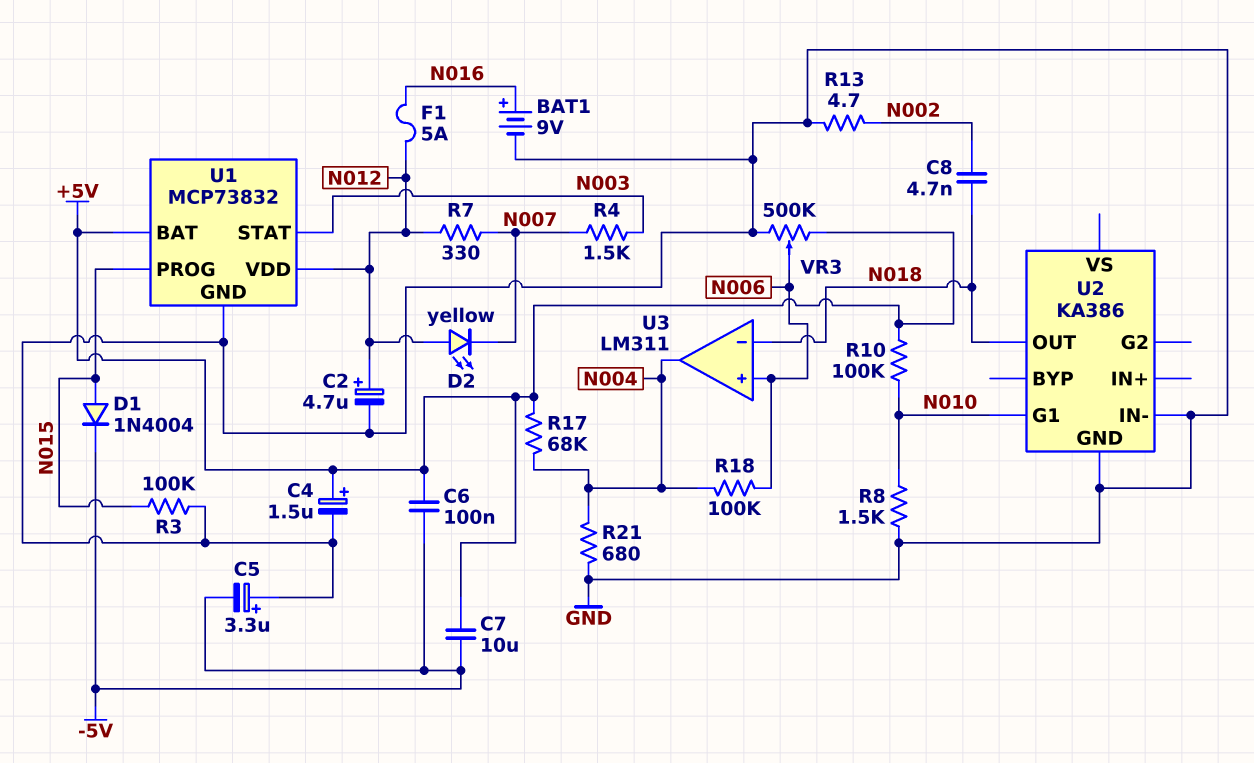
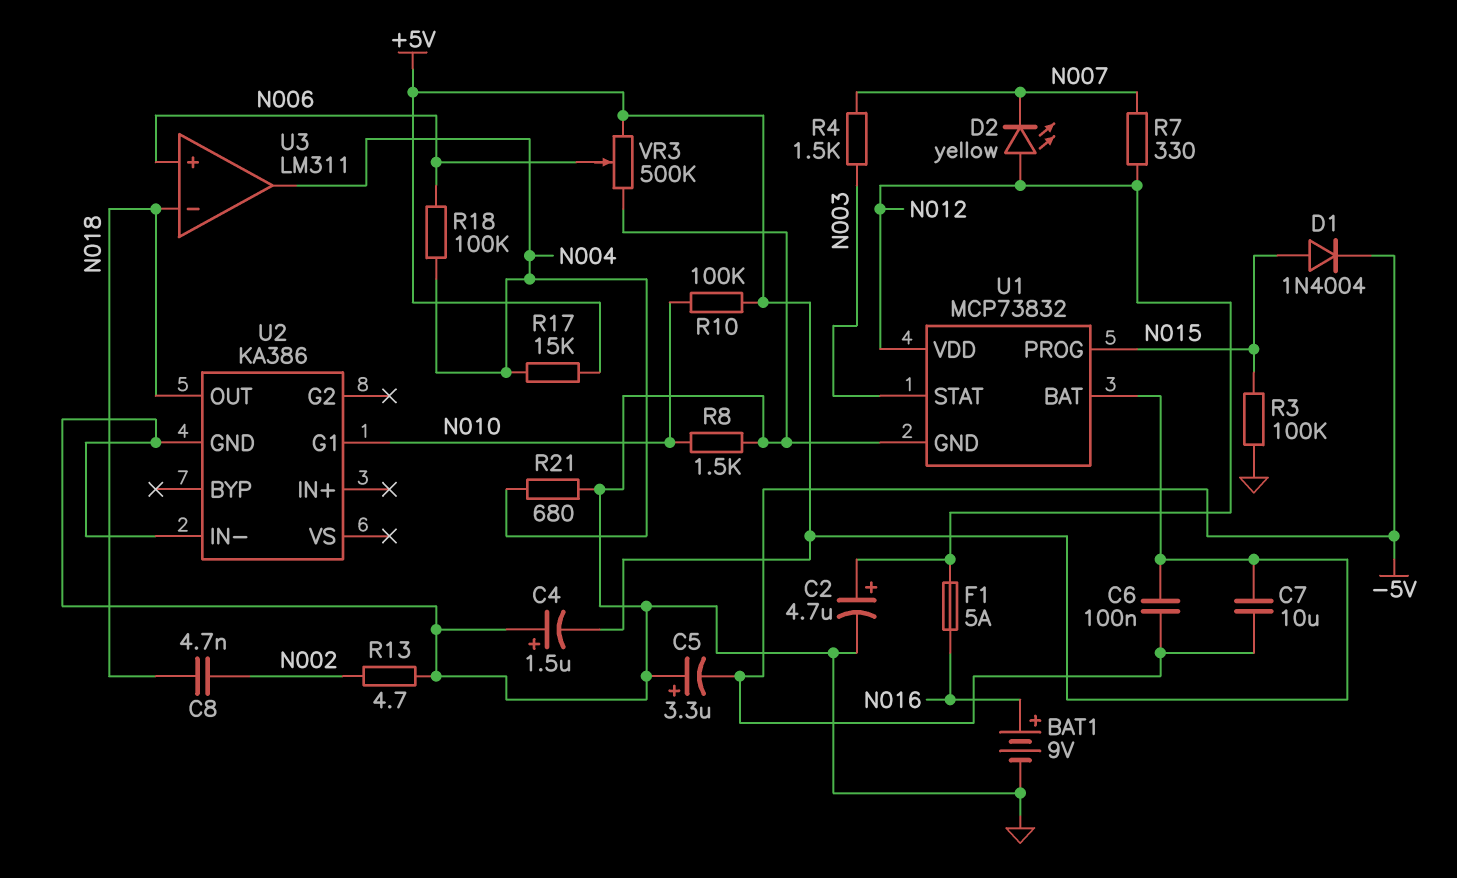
C4: 1.5uF (plus +5V, minus GND) -> 1.5uF (plus GND, minus +5V)
R17: 68k (+5V, N004) -> 15k (+5V, N004)

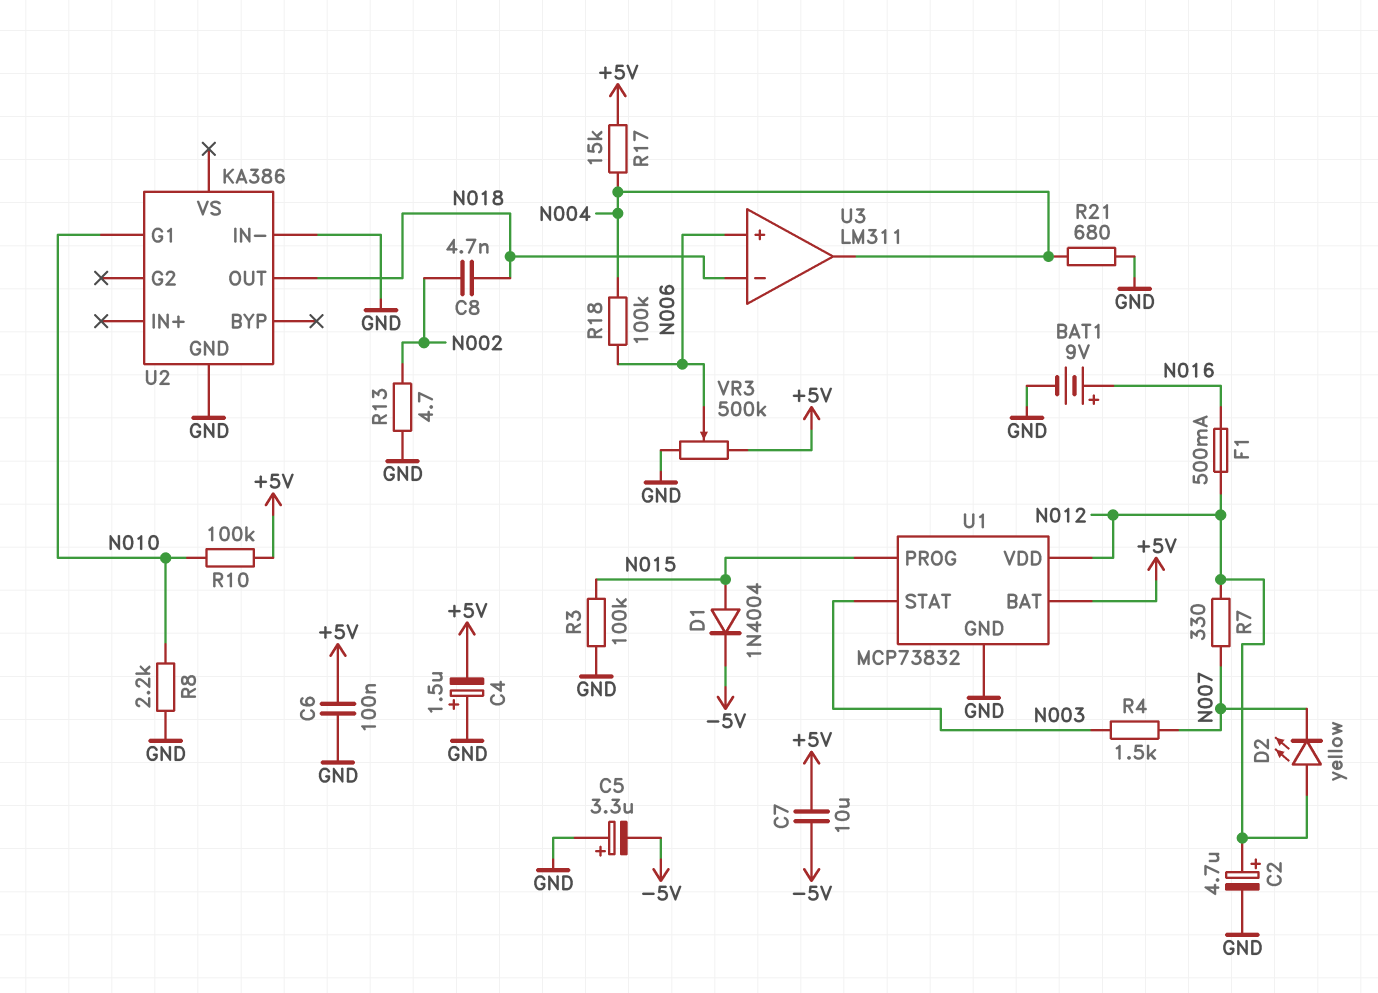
C6: 100nF (+5V, -5V) -> 100nF (+5V, GND)
F1: 5A (N012, N016) -> 500mA (N012, N016)
R8: 1.5k (GND, N010) -> 2.2k (GND, N010)

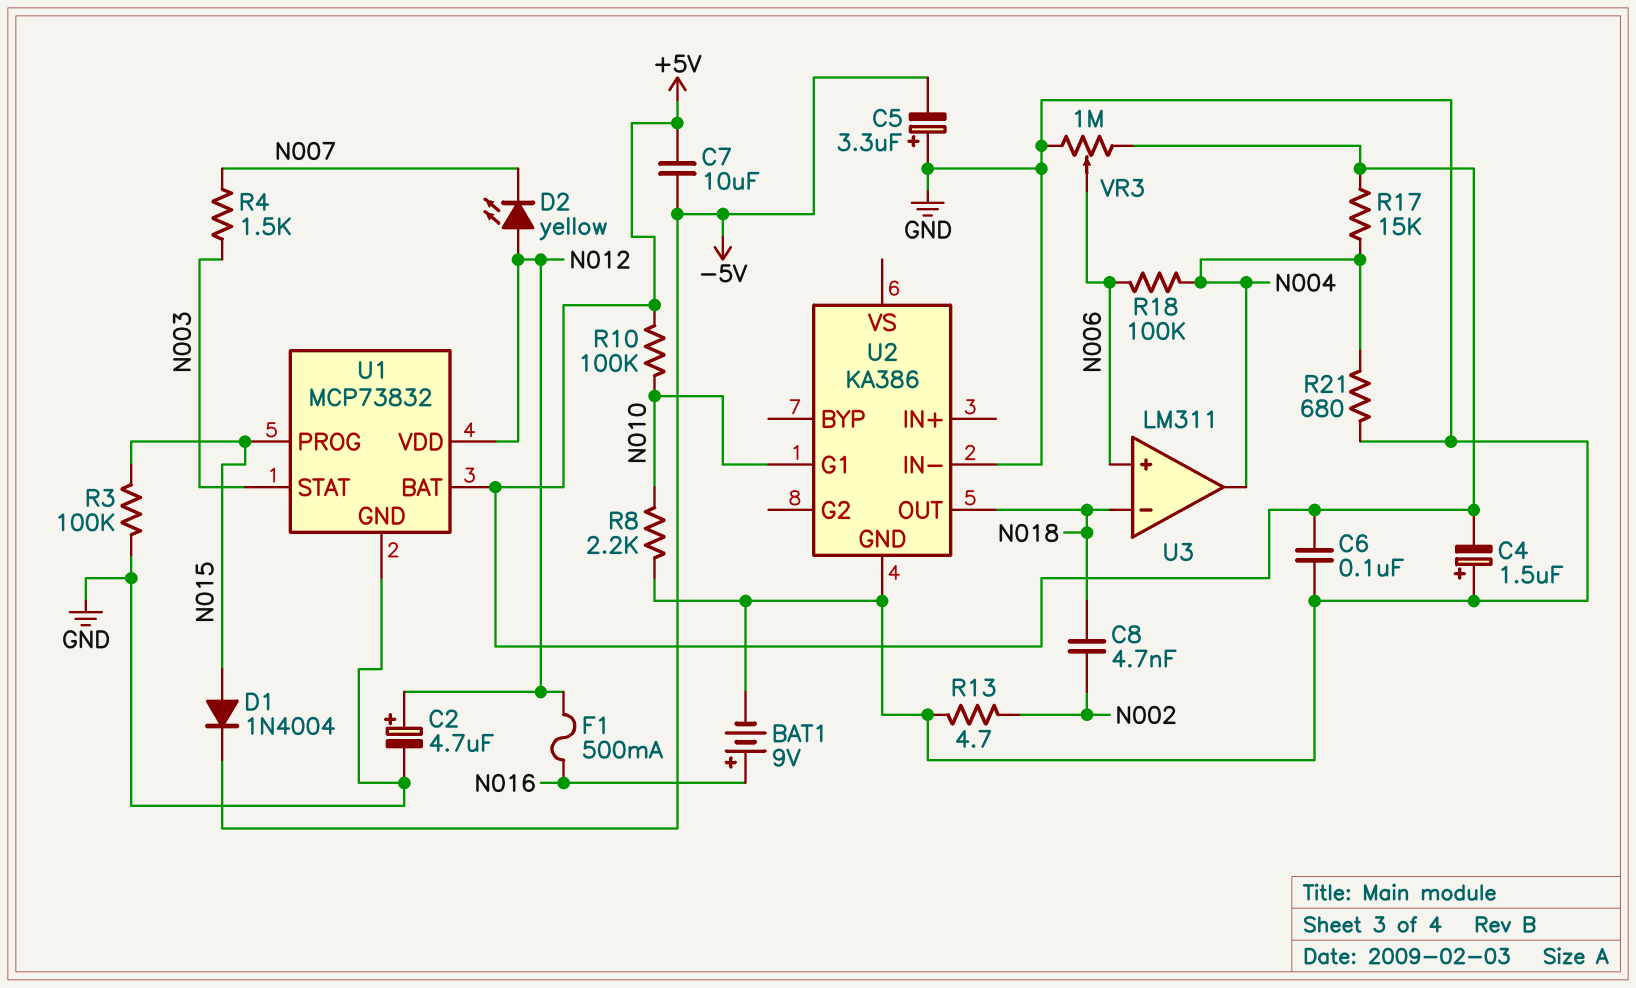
R7: 330 (N007, N012) -> none
VR3: 500k (+5V, GND, wiper N006) -> 1M (+5V, GND, wiper N006)

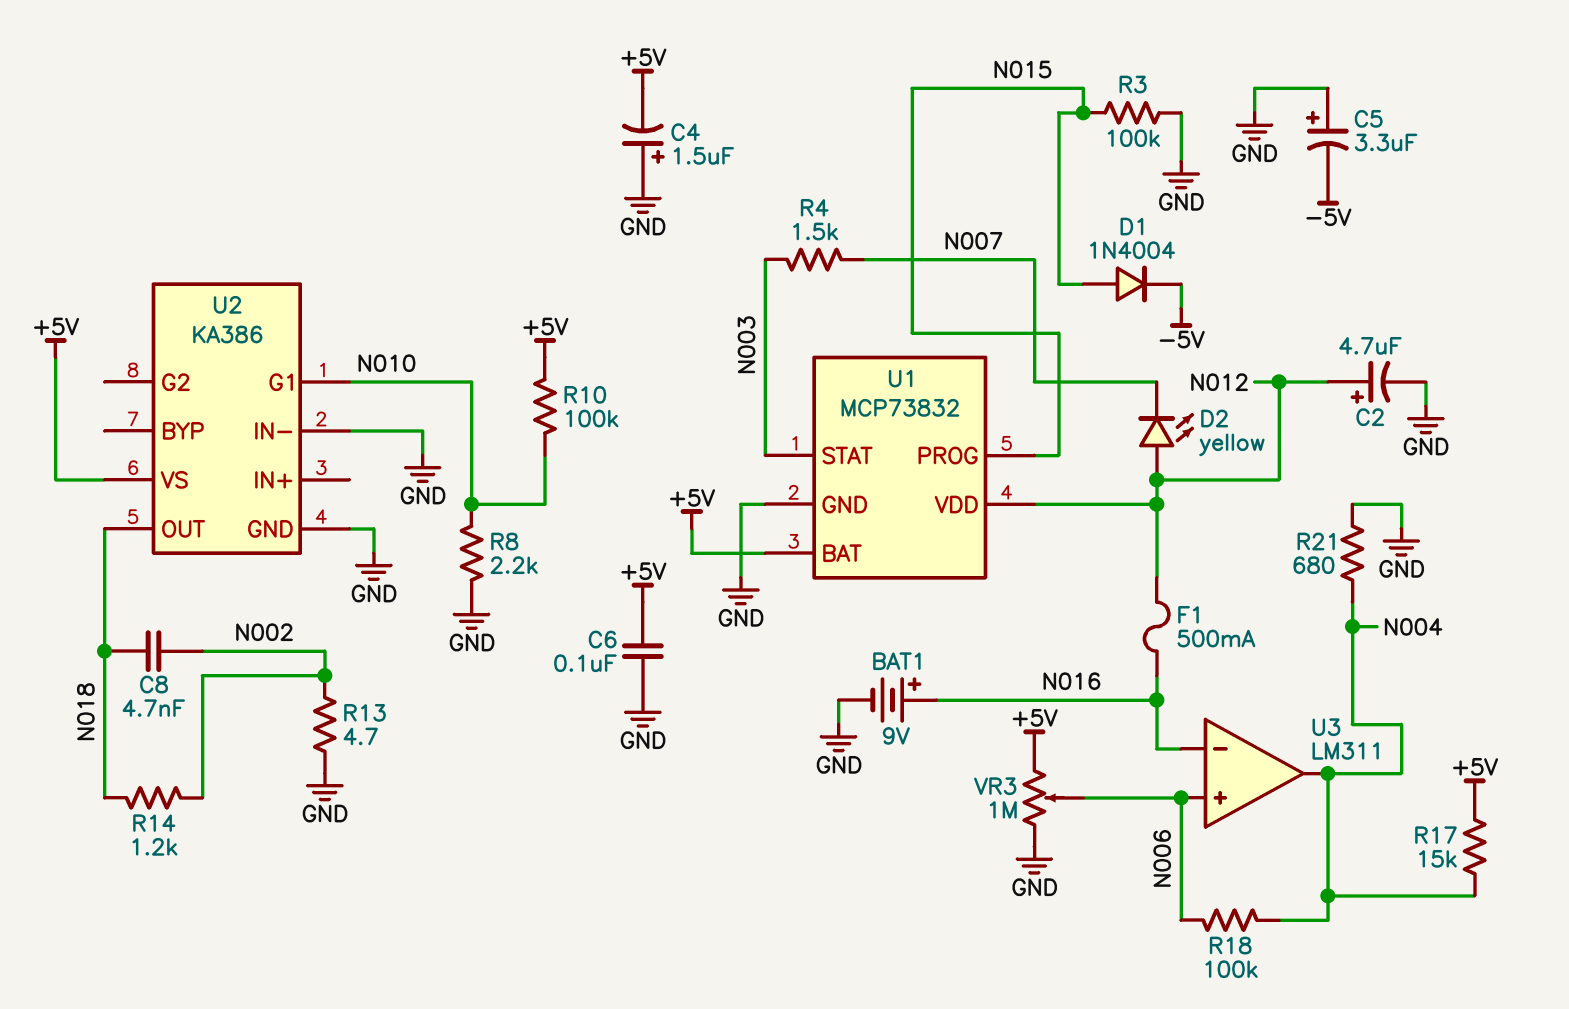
C7: 10uF (+5V, -5V) -> none
R14: none -> 1.2k (N002, N018)
U2 pin VS: none -> +5V
U3 pin in-: N018 -> N016

